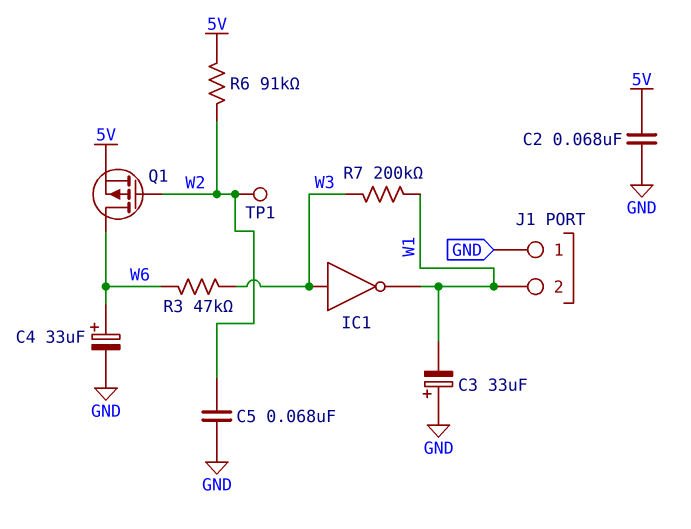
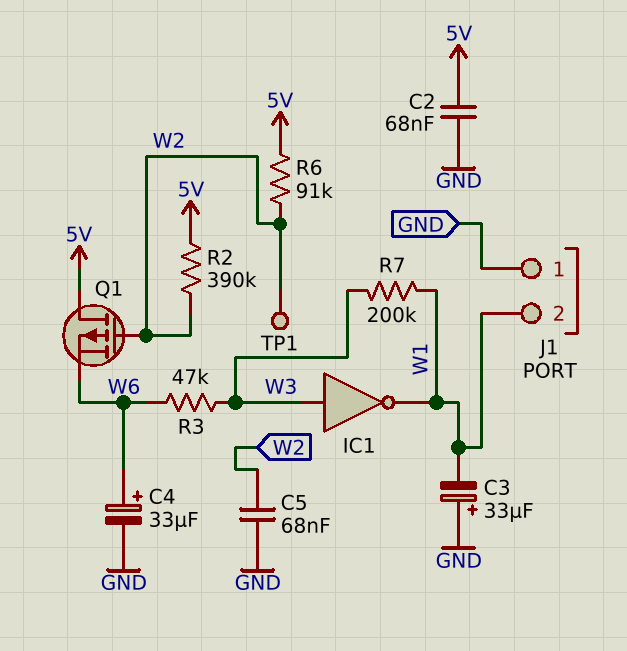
Q1: PMOS (G W2, D W6, S 5V) -> PMOS (G W2, D 5V, S W6)
R2: none -> 390k (5V, W2)

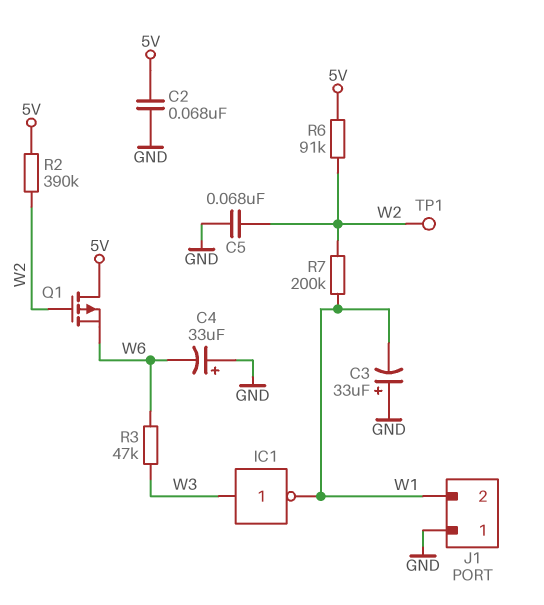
C4: 33uF (plus W6, minus GND) -> 33uF (plus GND, minus W6)
R7: 200k (W1, W3) -> 200k (W1, W2)

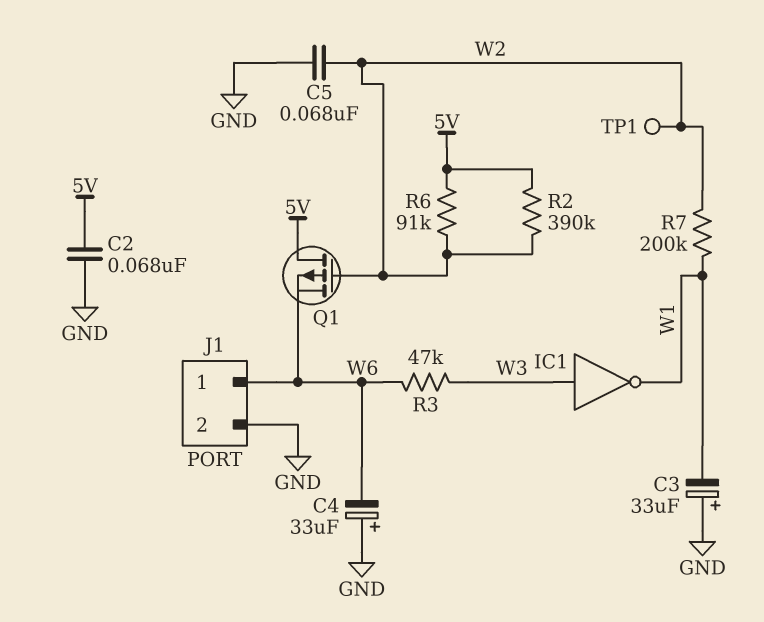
J1 pin 1: GND -> W6
J1 pin 2: W1 -> GND

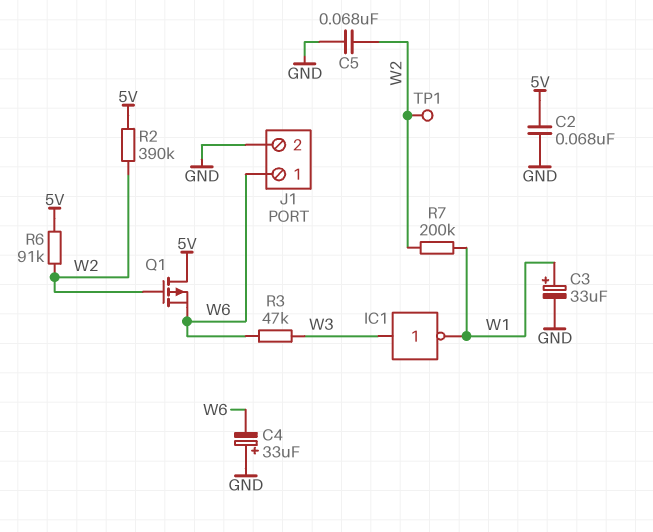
C3: 33uF (plus GND, minus W1) -> 33uF (plus W1, minus GND)

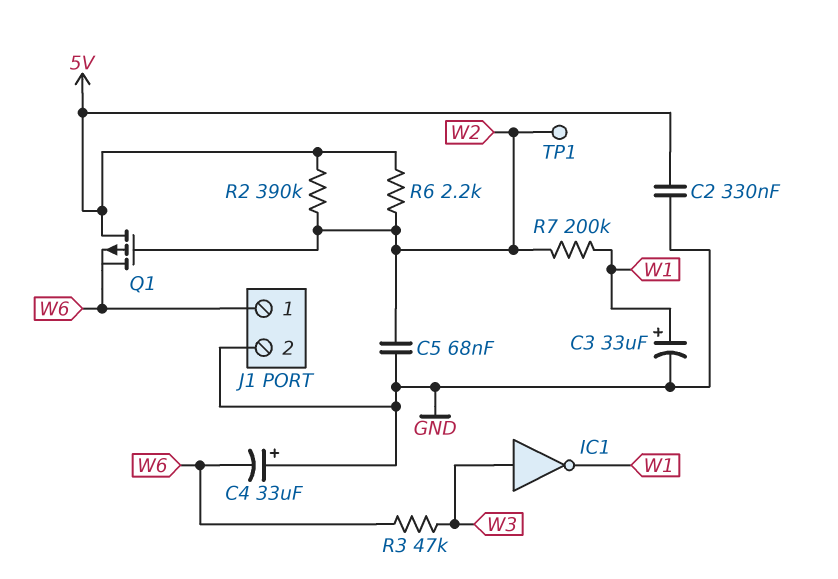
C2: 68nF (5V, GND) -> 330nF (5V, GND)
R6: 91k (5V, W2) -> 2.2k (5V, W2)

